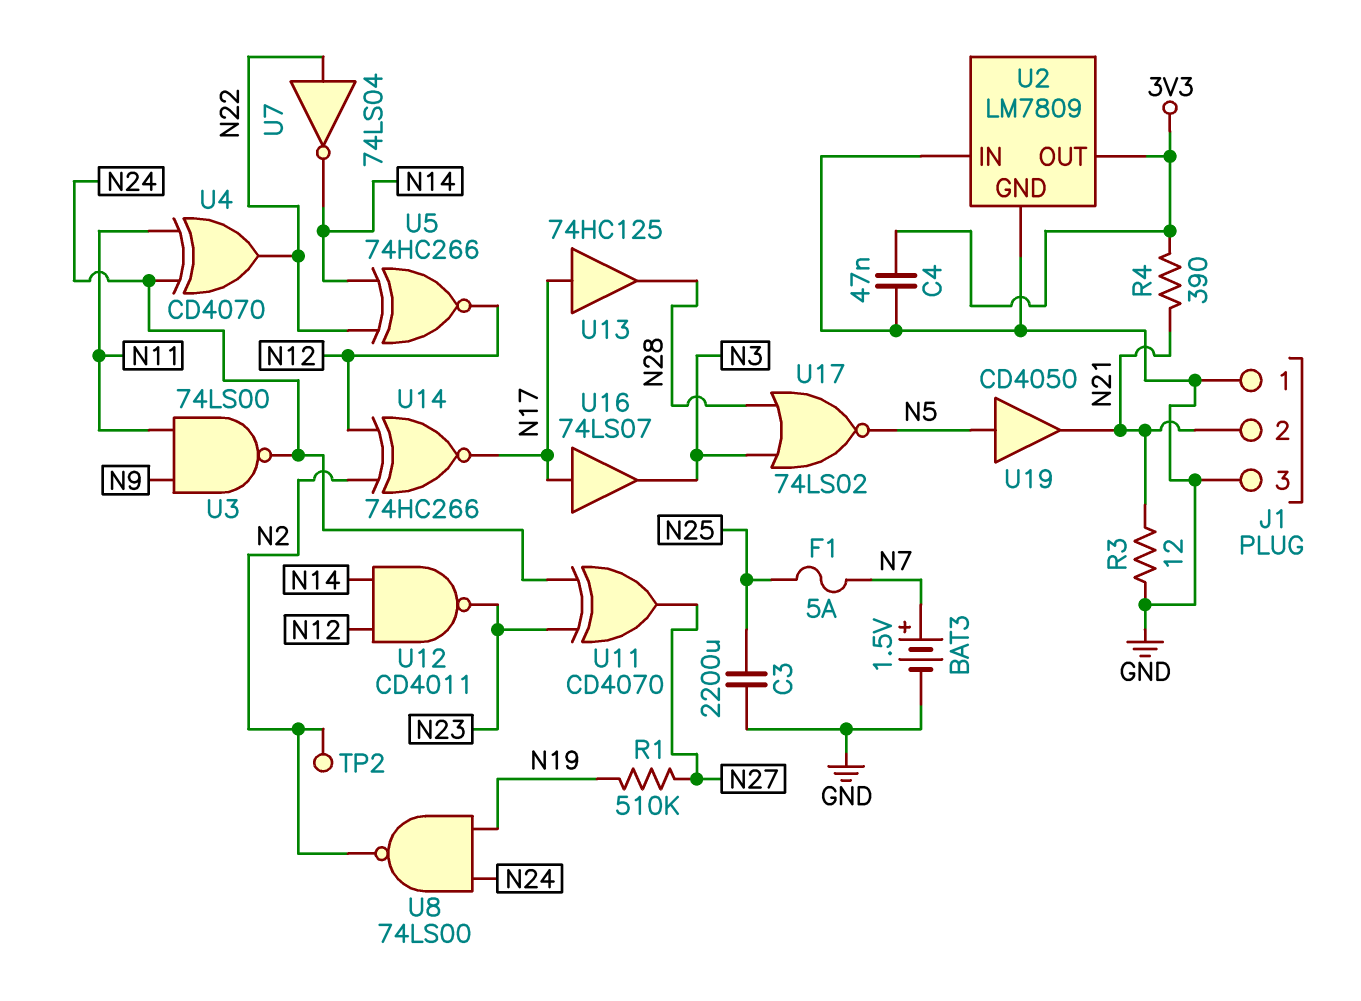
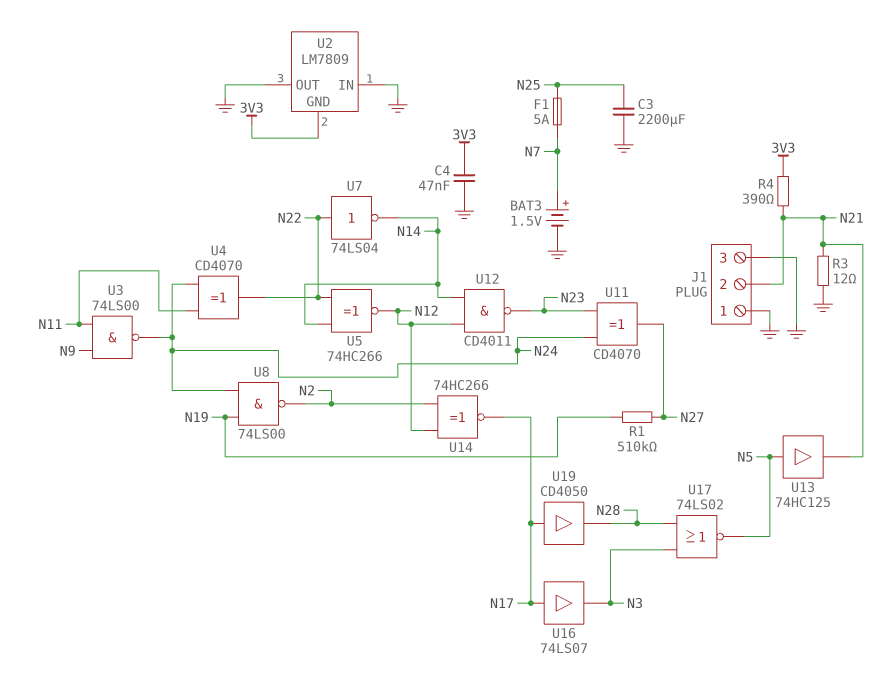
TP2: test point (N2) -> none
U2 pin GND: GND -> 3V3
U2 pin OUT: 3V3 -> GND
U13: buffer 74HC125 (in N17, out N28) -> buffer 74HC125 (in N5, out N21)
U19: buffer CD4050 (in N5, out N21) -> buffer CD4050 (in N17, out N28)

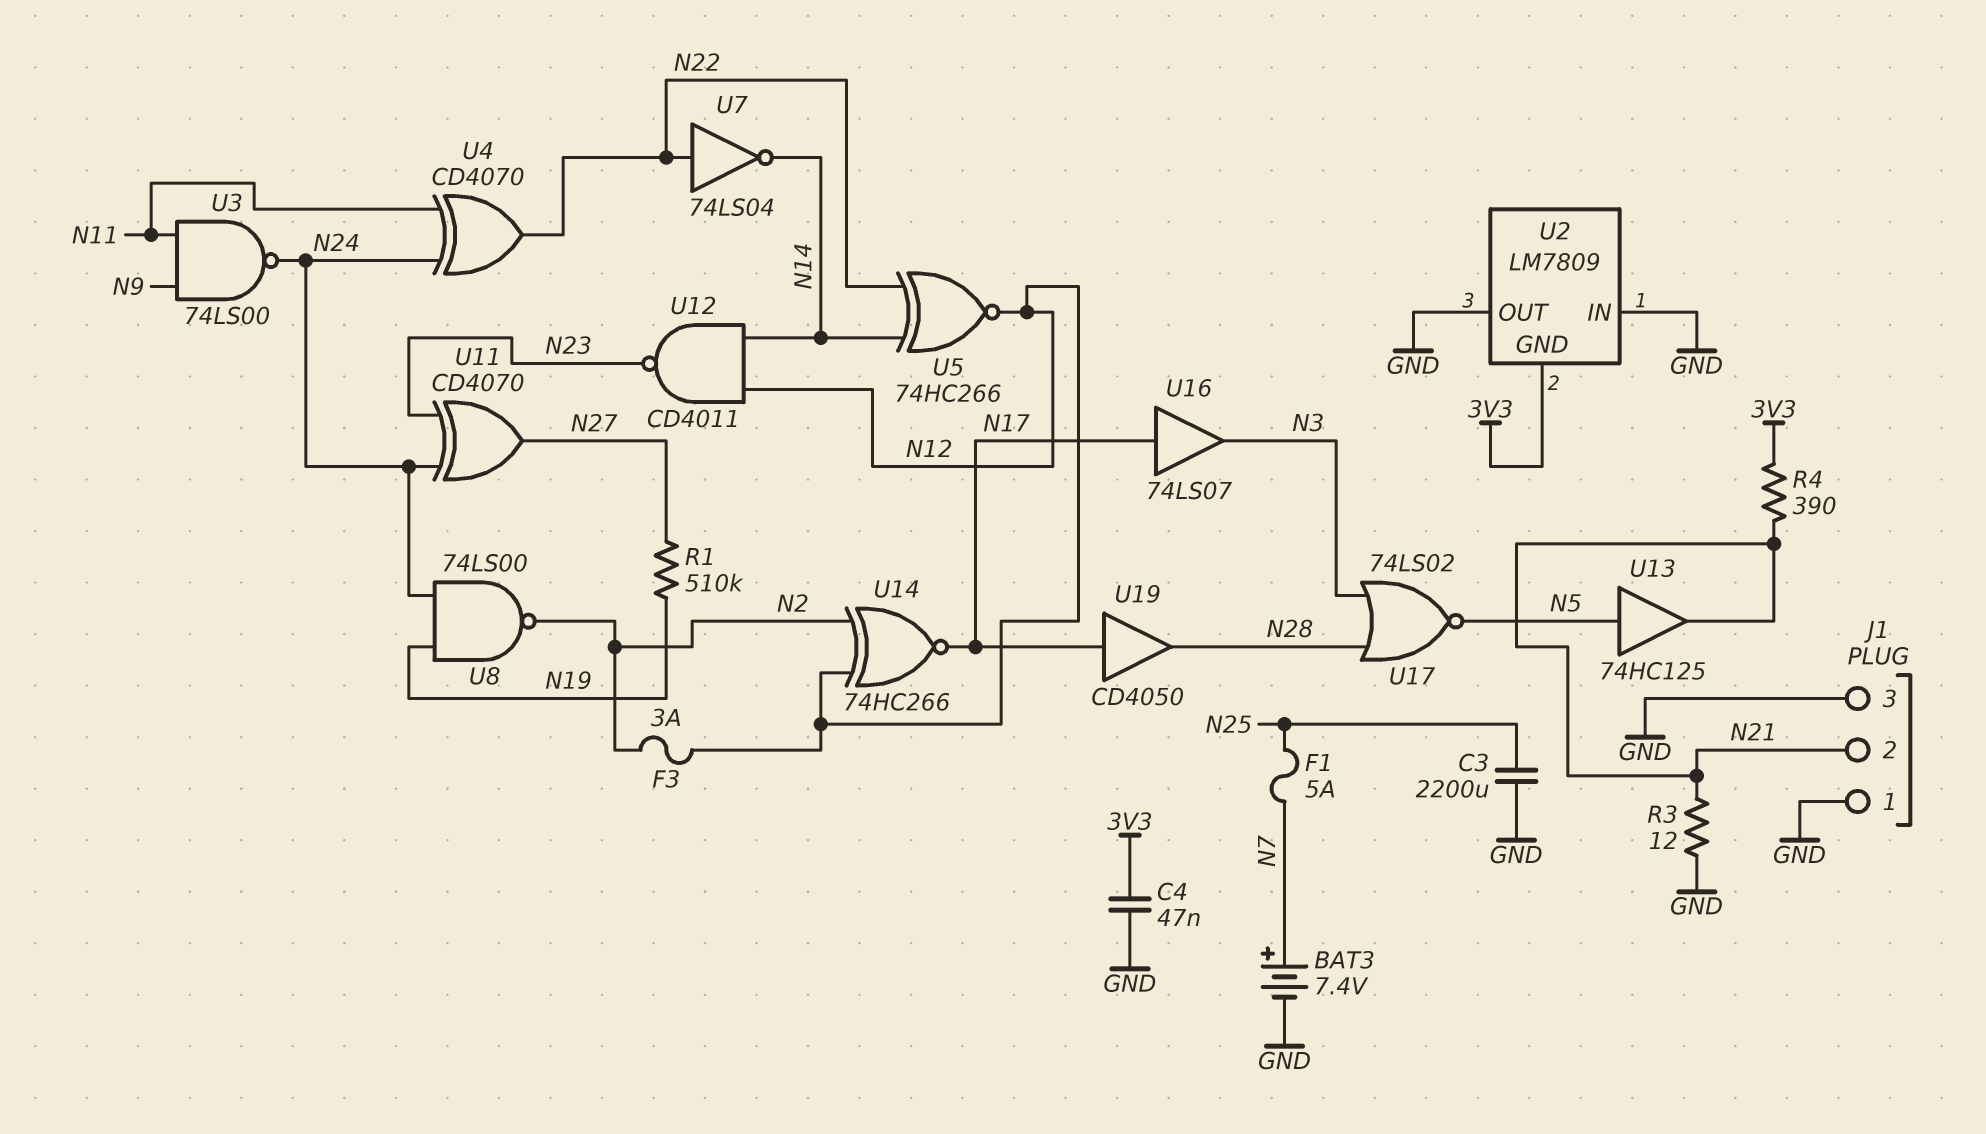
BAT3: 1.5V (plus N7, minus GND) -> 7.4V (plus N7, minus GND)
F3: none -> 3A (N2, N12)

